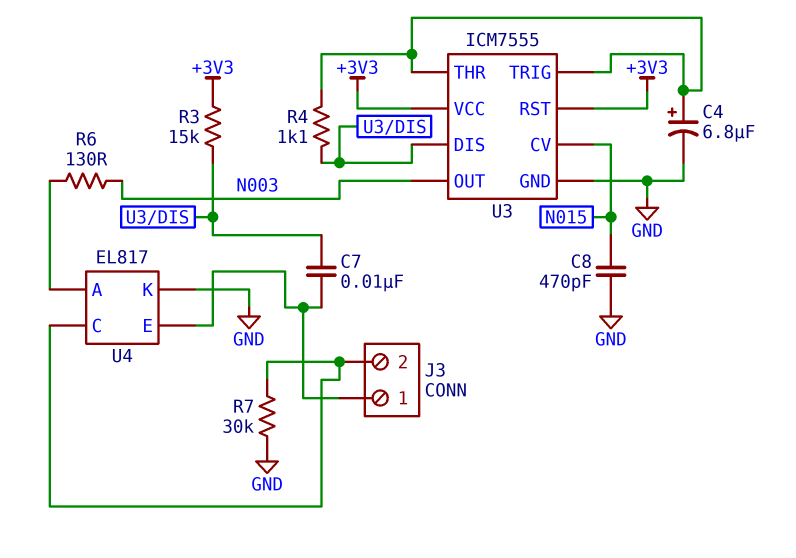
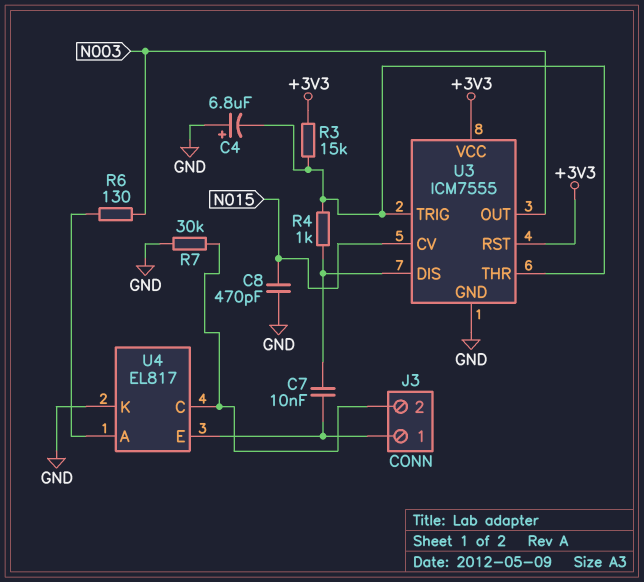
C4: 6.8uF (plus U3/THR, minus GND) -> 6.8uF (plus GND, minus U3/THR)
R3: 15k (+3V3, U3/DIS) -> 15k (+3V3, U3/THR)
R4: 1.1k (U3/DIS, U3/THR) -> 1k (U3/DIS, U3/THR)

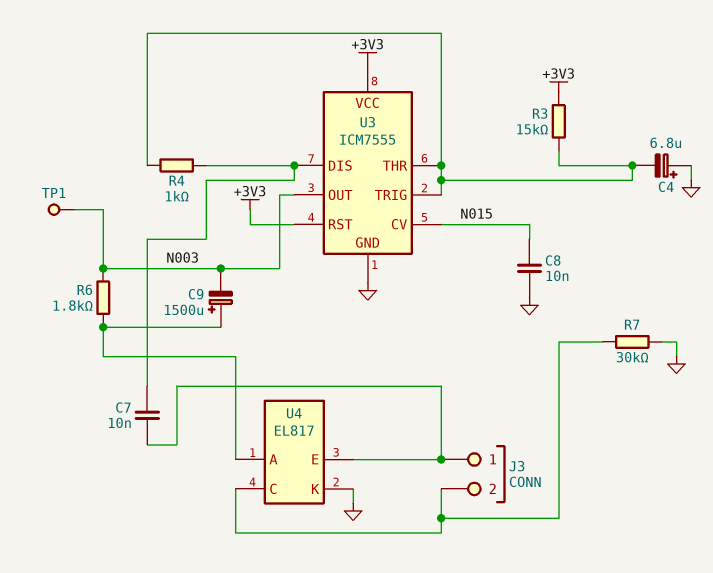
C8: 470pF (GND, N015) -> 10nF (GND, N015)
C9: none -> 1500uF (plus U4/A, minus N003)
R6: 130 (N003, U4/A) -> 1.8k (N003, U4/A)
TP1: none -> test point (N003)

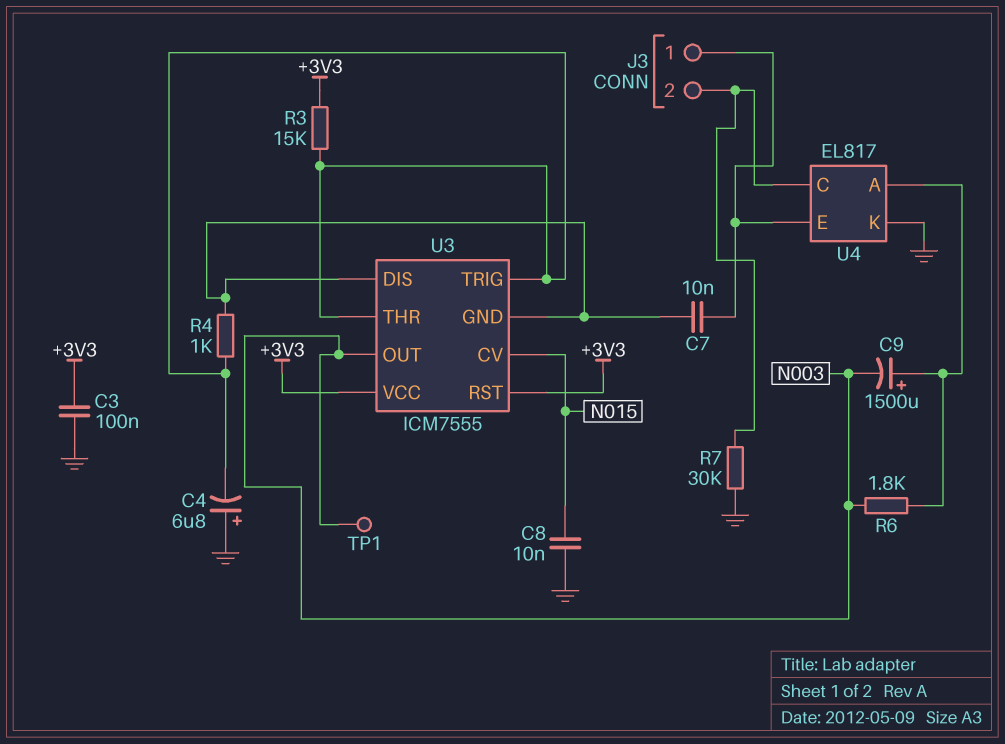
C3: none -> 100nF (+3V3, GND)
U3 pin GND: GND -> U3/DIS

